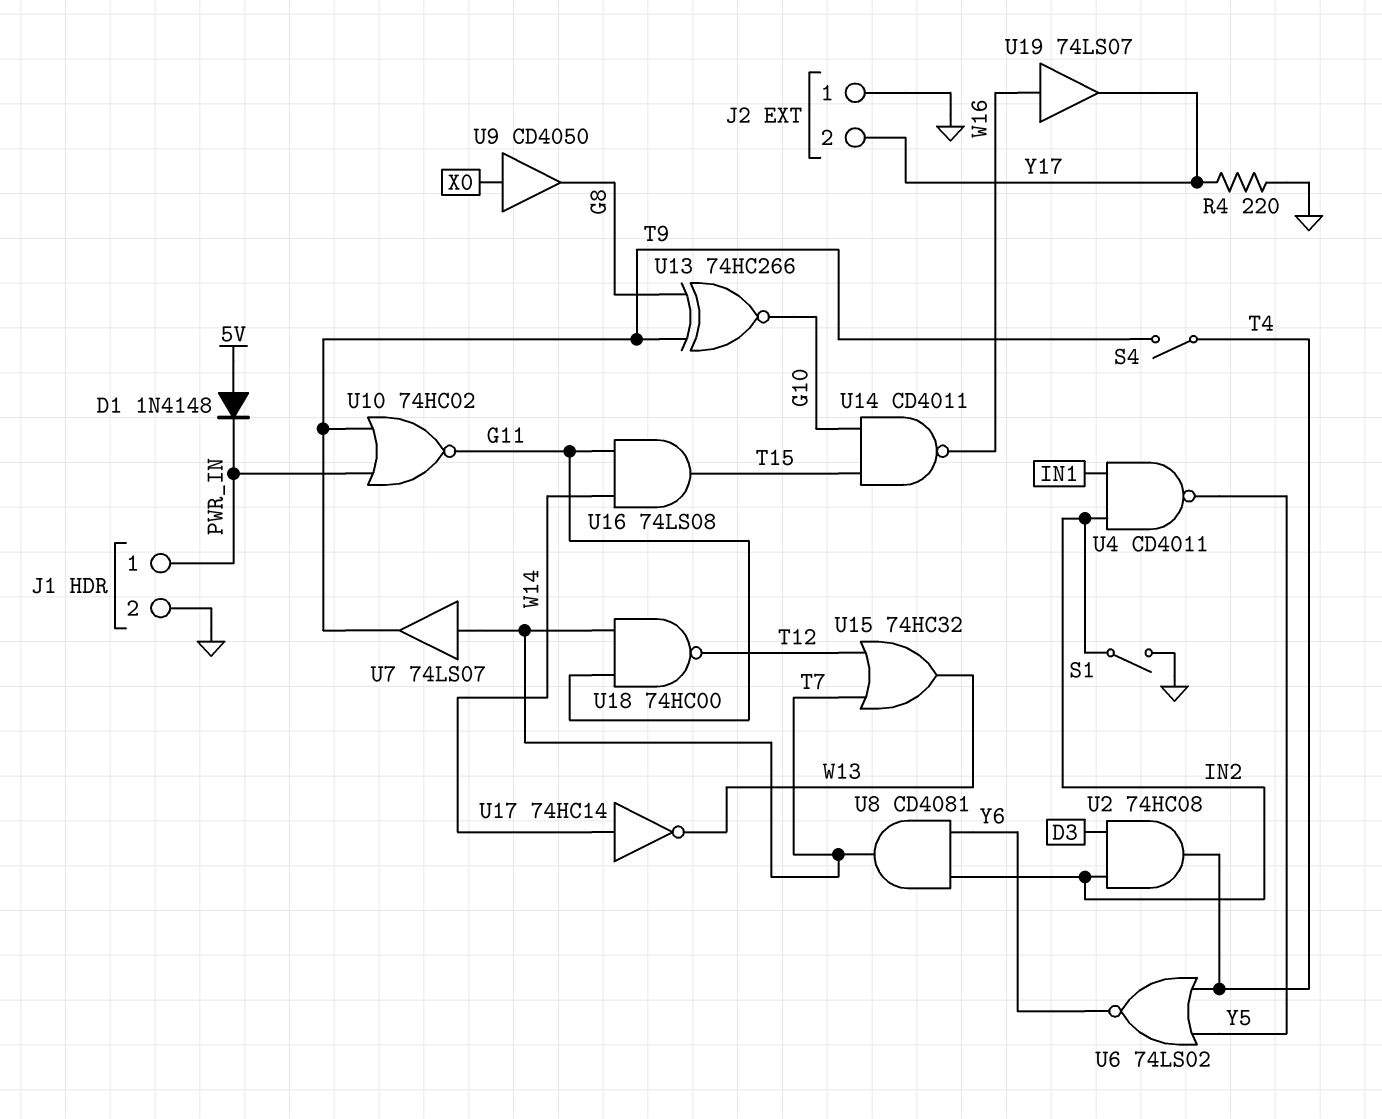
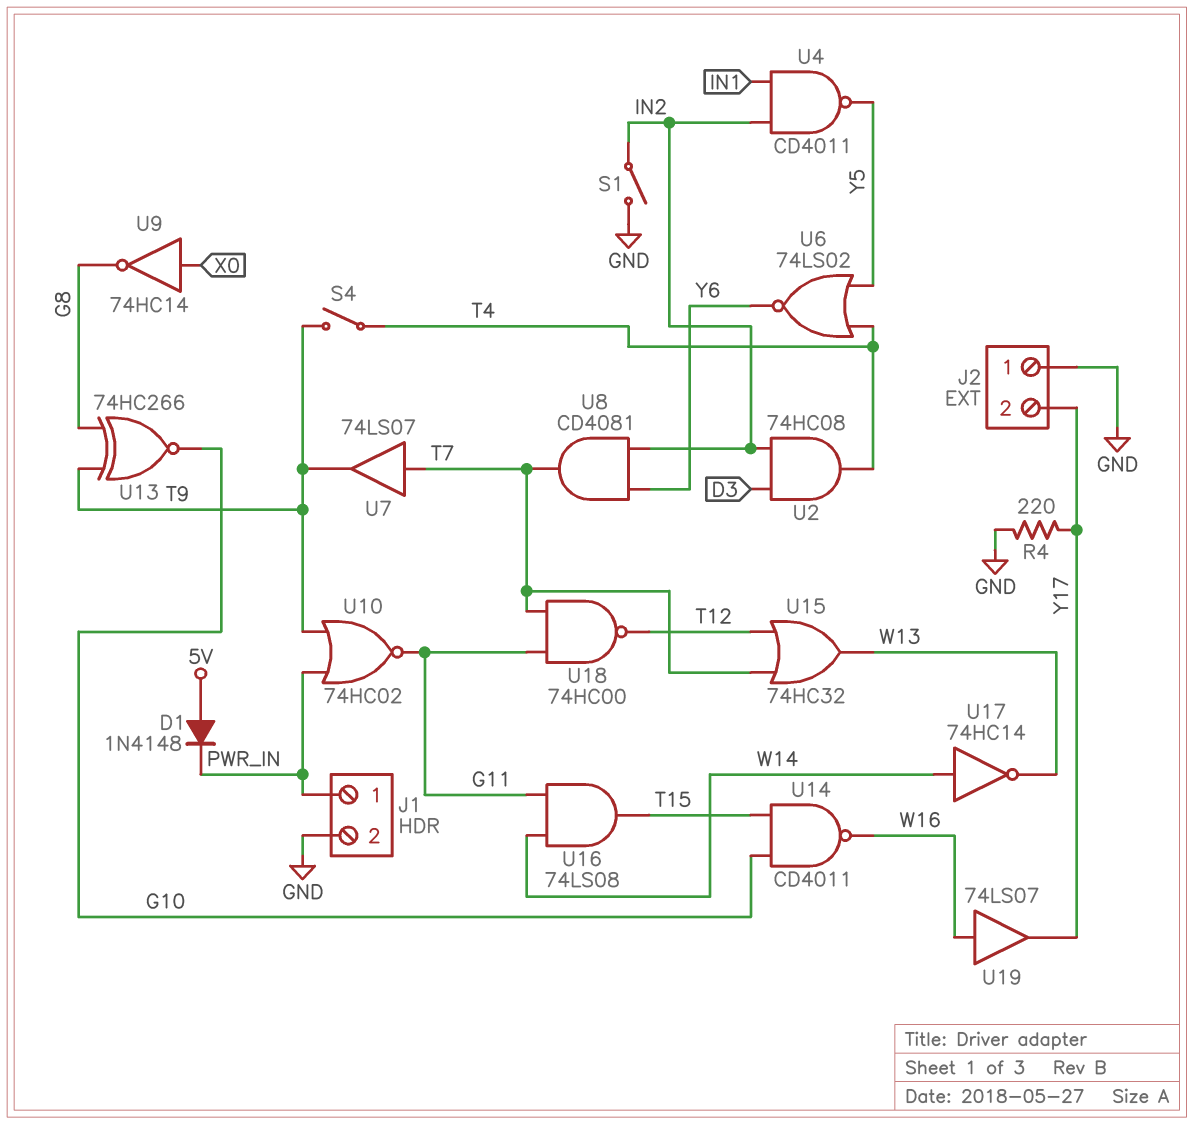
U9: buffer CD4050 (in X0, out G8) -> NOT 74HC14 (in X0, out G8)

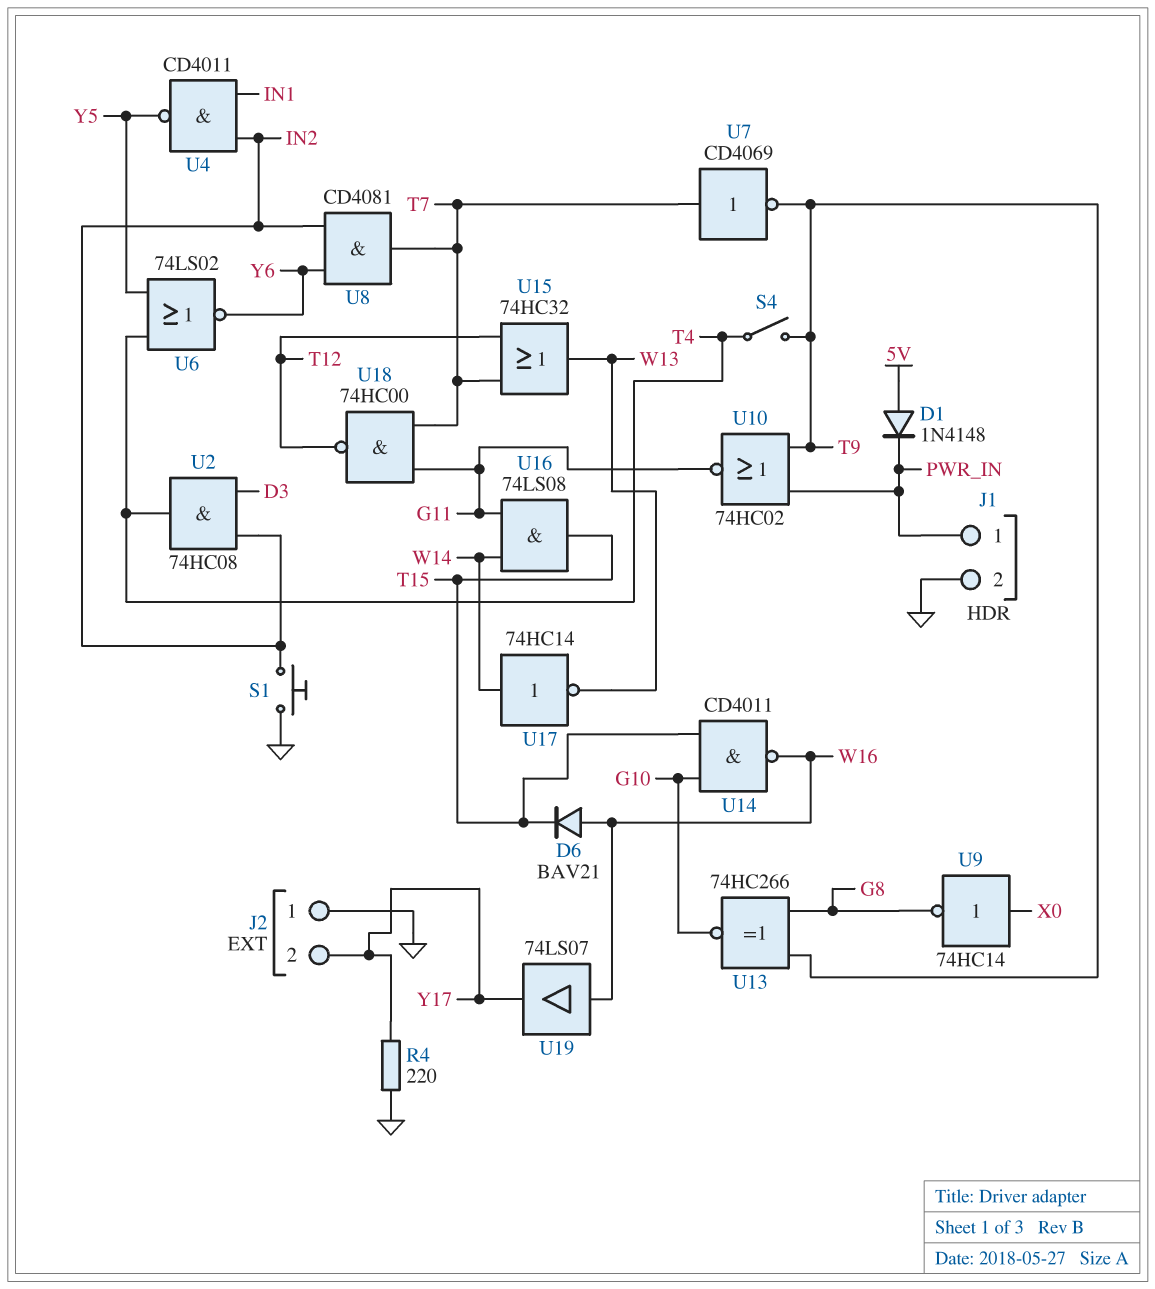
D6: none -> diode BAV21 (A W16, K T15)
S1: switch (GND, IN2) -> button (GND, IN2)
U7: buffer 74LS07 (in T7, out T9) -> NOT CD4069 (in T7, out T9)

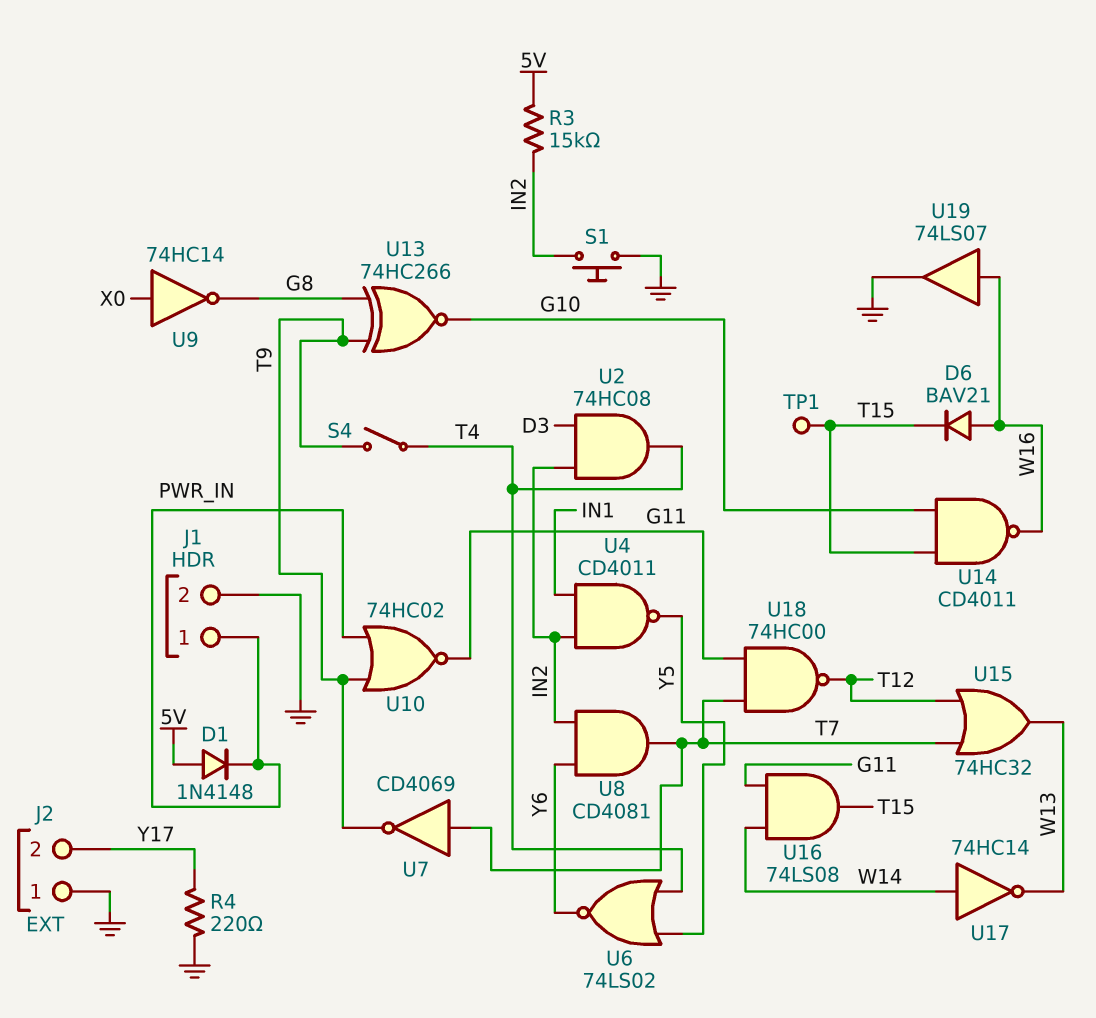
R3: none -> 15k (5V, IN2)
TP1: none -> test point (T15)
U19: buffer 74LS07 (in W16, out Y17) -> buffer 74LS07 (in W16, out GND)

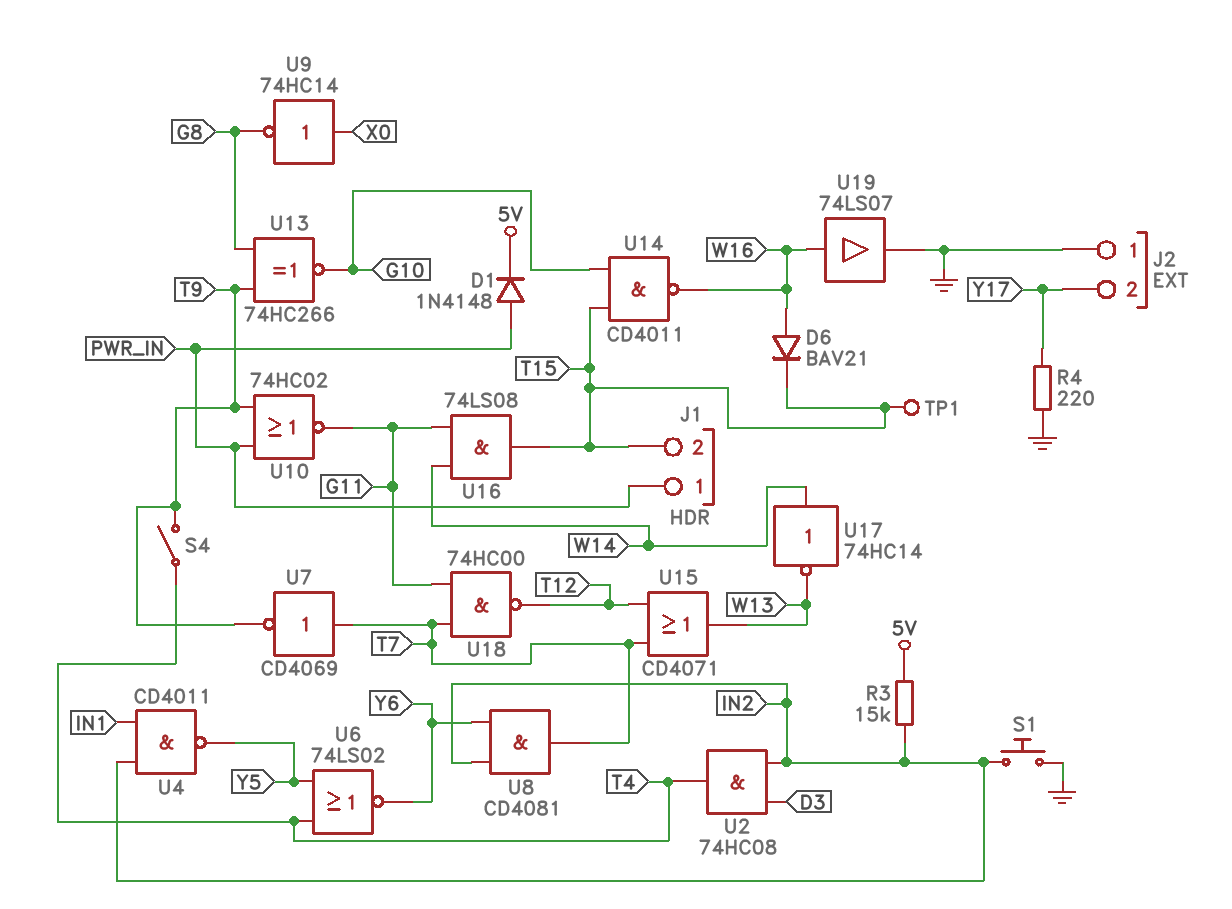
D1: diode 1N4148 (A 5V, K PWR_IN) -> diode 1N4148 (A PWR_IN, K 5V)
J1 pin 2: GND -> T15
U15: OR 74HC32 (in T7, in T12, out W13) -> OR CD4071 (in T7, in T12, out W13)

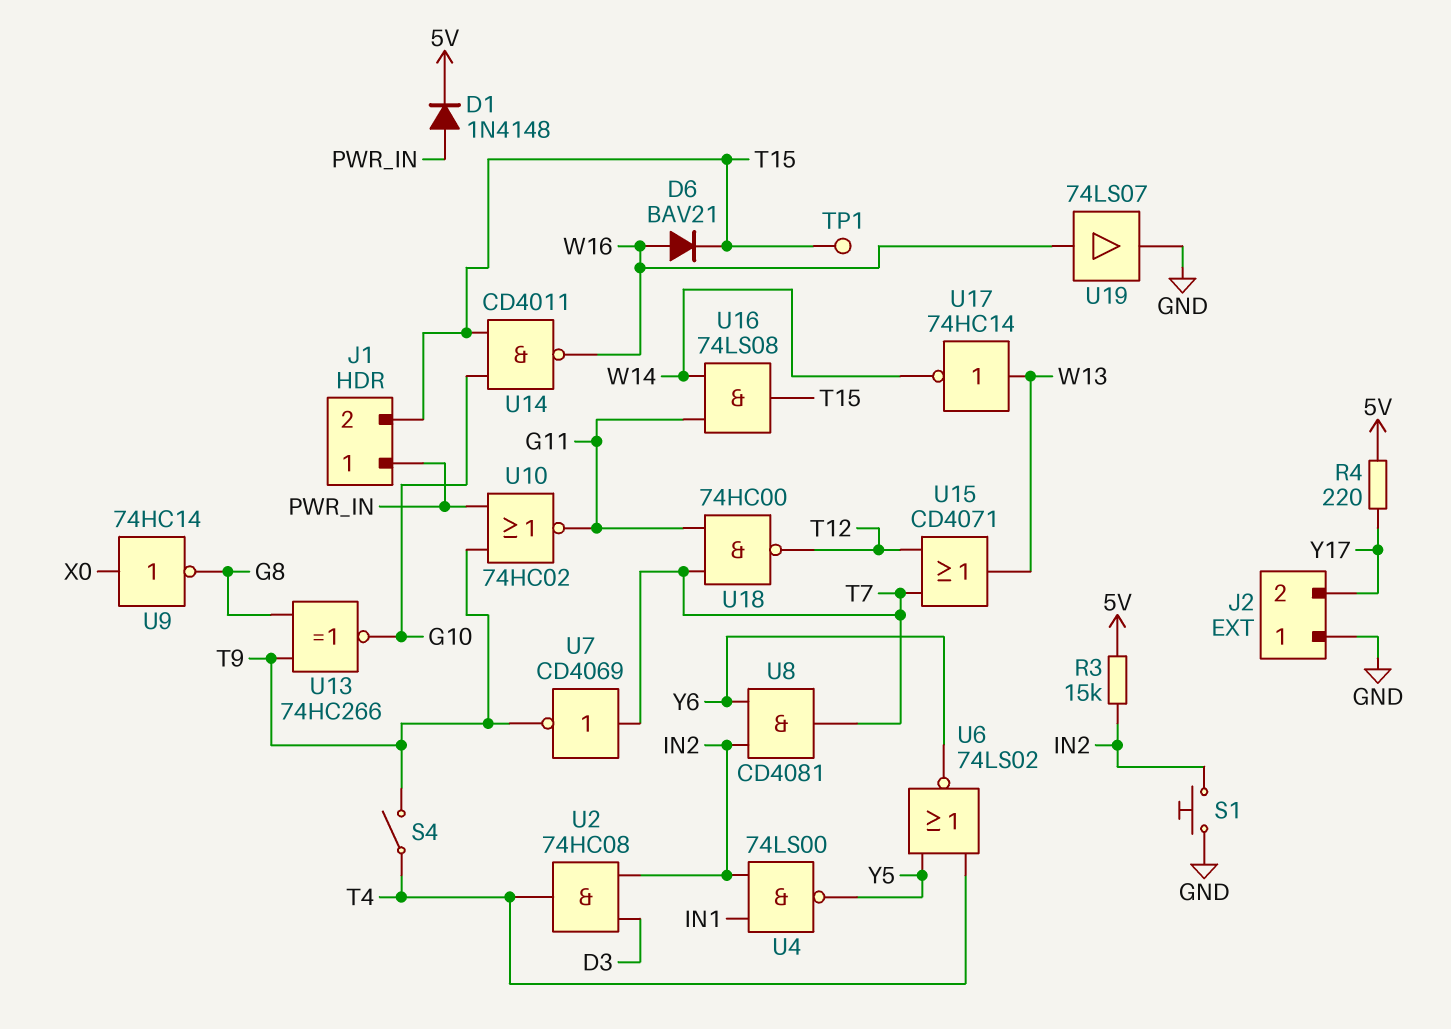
R4: 220 (GND, Y17) -> 220 (5V, Y17)
U4: NAND CD4011 (in IN1, in IN2, out Y5) -> NAND 74LS00 (in IN1, in IN2, out Y5)
U17: NOT 74HC14 (in W14, out W13) -> NOT 74HC14 (in W13, out W14)

